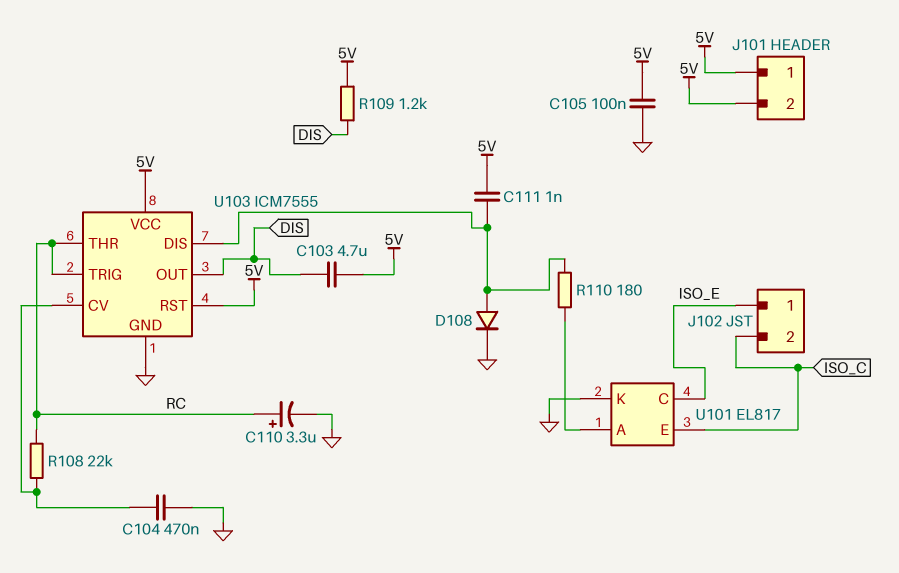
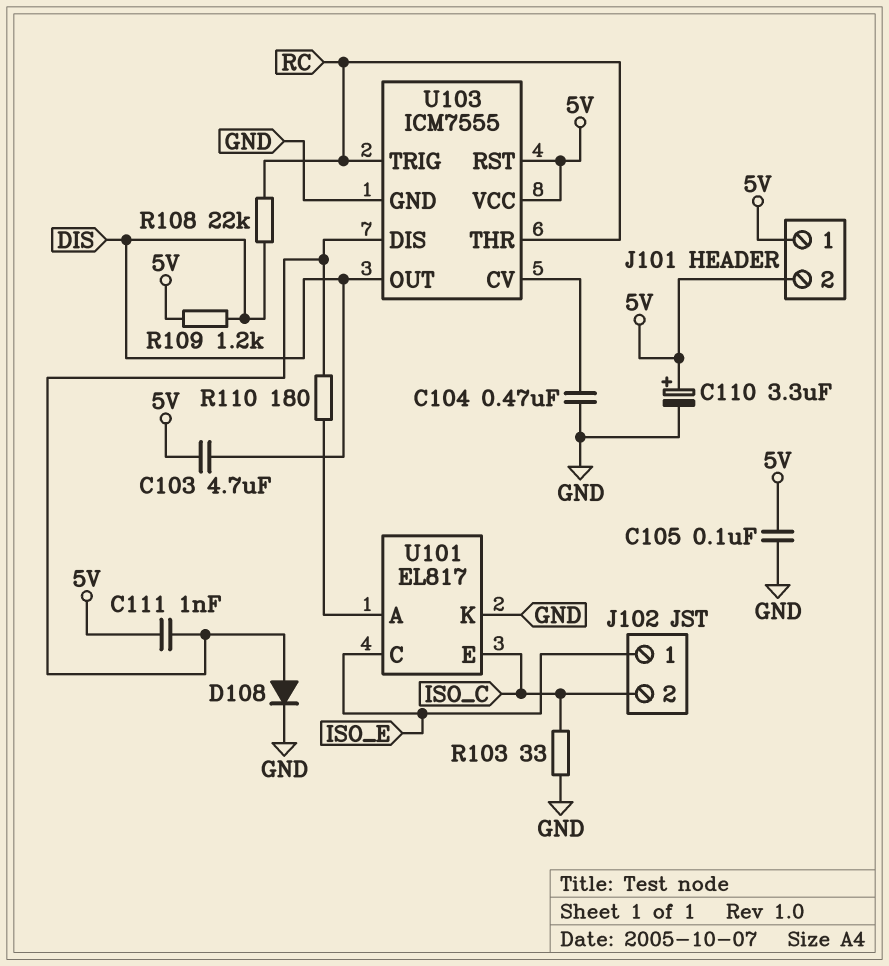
C110: 3.3uF (plus RC, minus GND) -> 3.3uF (plus 5V, minus GND)
R103: none -> 33 (GND, ISO_C)
R108: 22k (RC, U103/CV) -> 22k (DIS, RC)

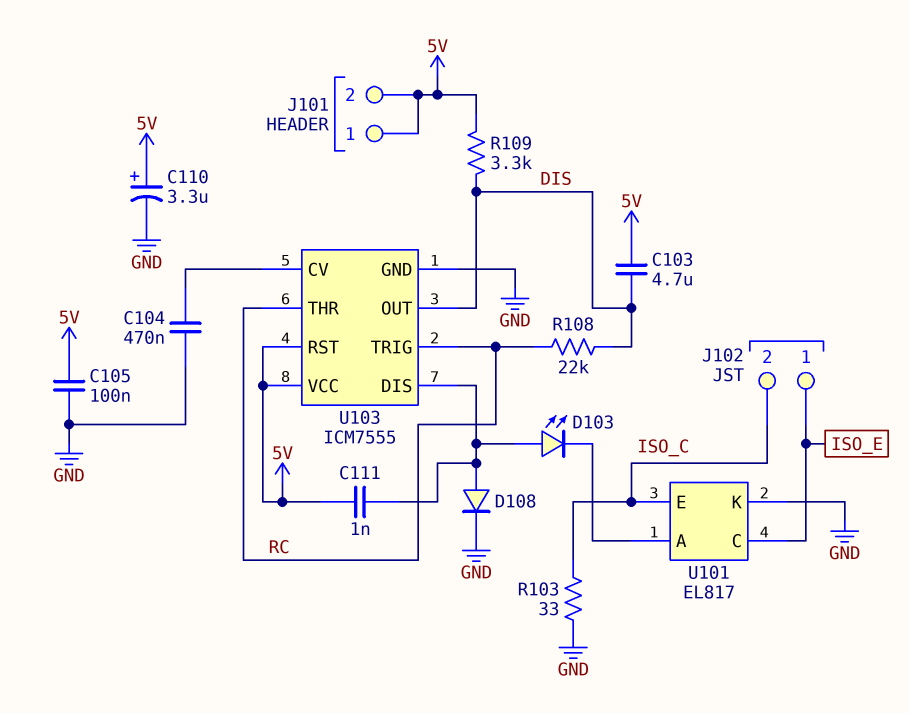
D103: none -> LED (A U103/DIS, K U101/A)
R109: 1.2k (5V, DIS) -> 3.3k (5V, DIS)
R110: 180 (U101/A, U103/DIS) -> none

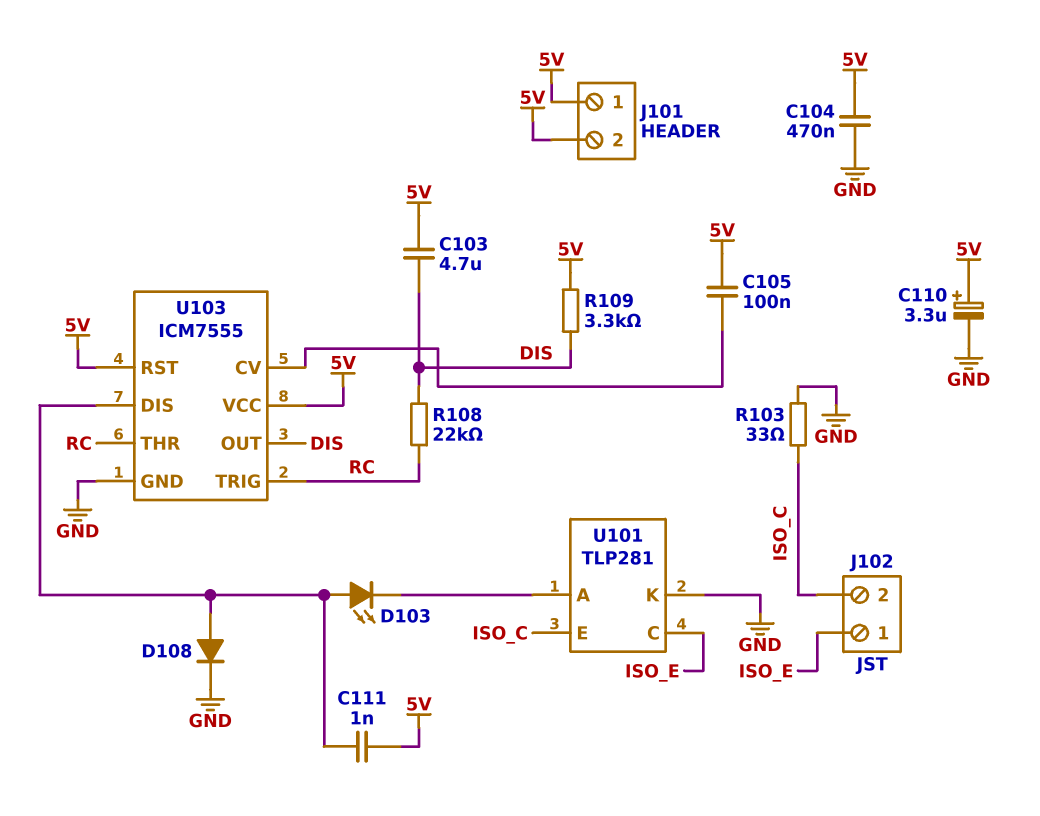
C104: 470nF (GND, U103/CV) -> 470nF (5V, GND)
C105: 100nF (5V, GND) -> 100nF (5V, U103/CV)
U101: EL817 -> TLP281

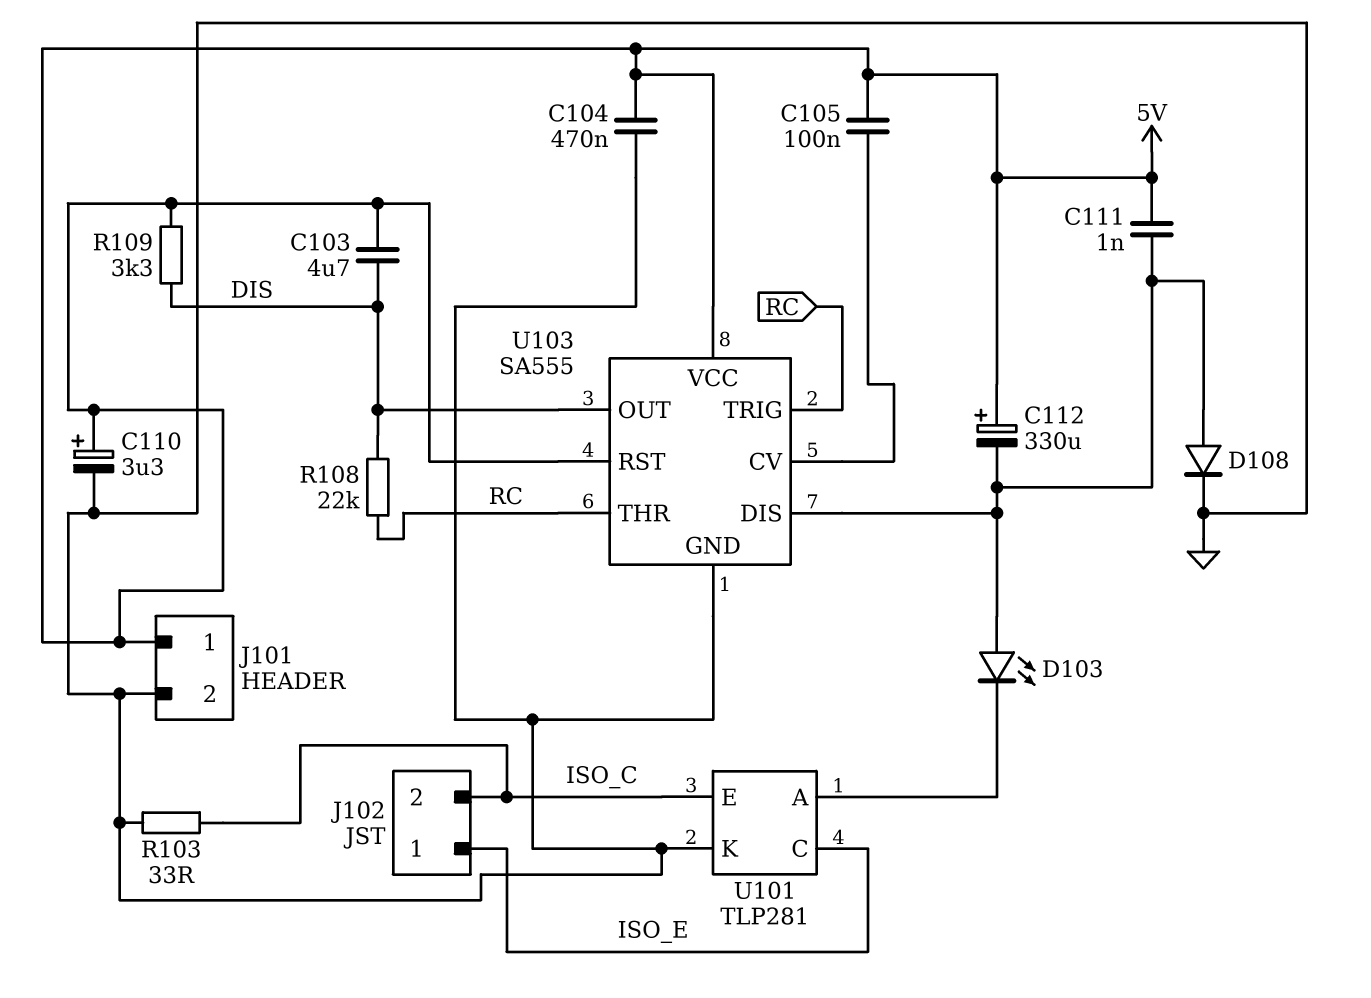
C112: none -> 330uF (plus 5V, minus U103/DIS)
J101 pin 2: 5V -> GND
U103: ICM7555 -> SA555

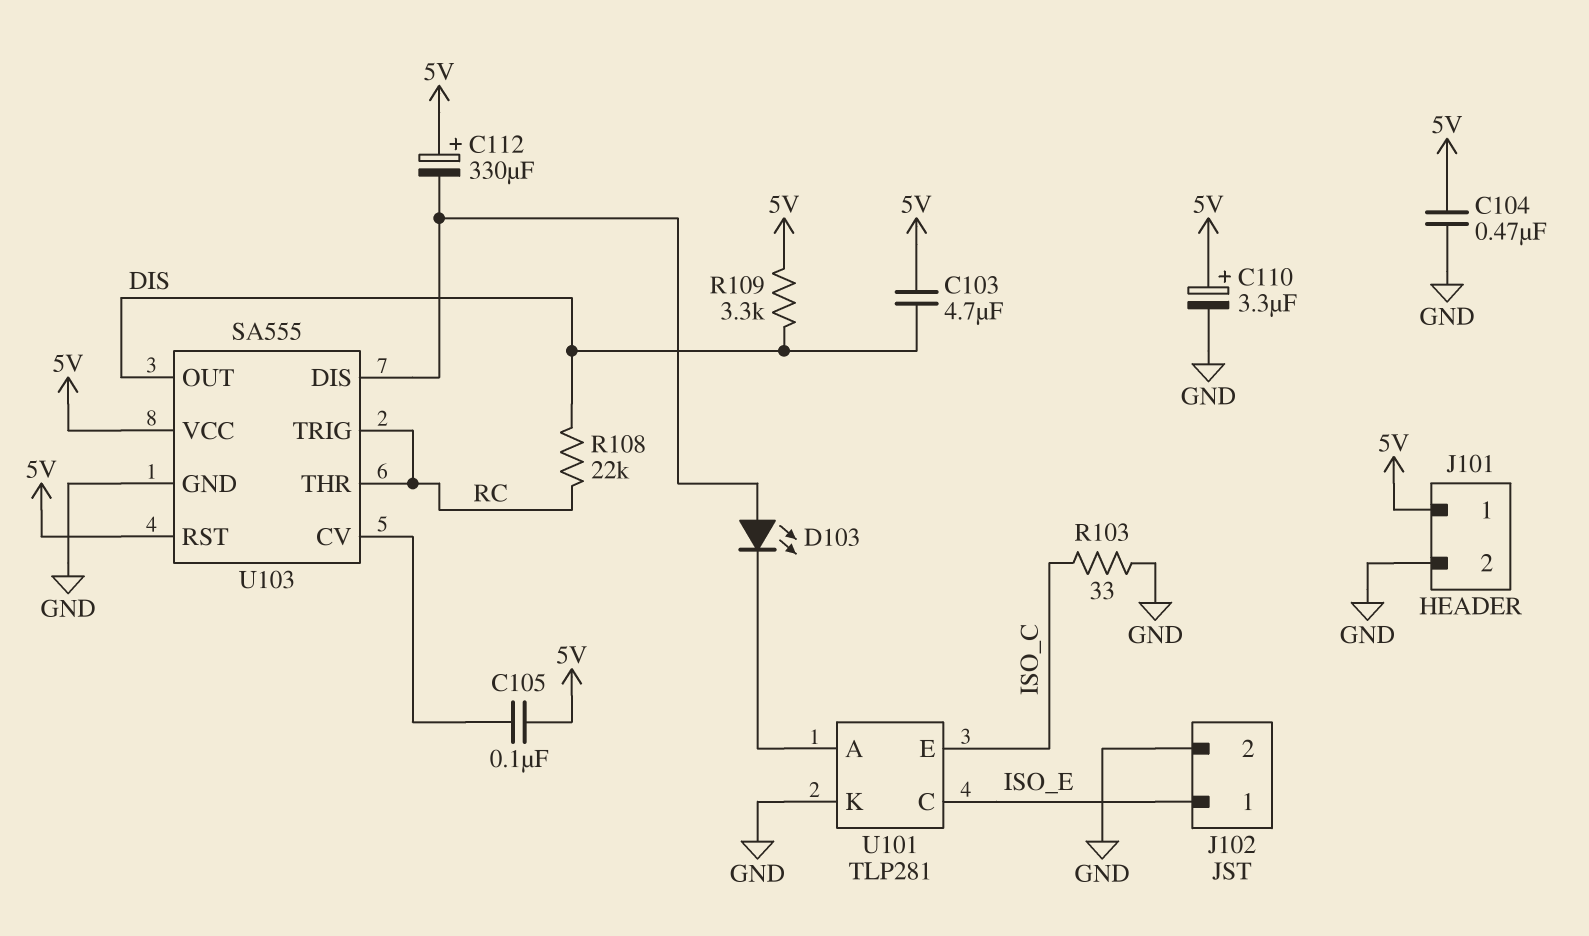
C111: 1nF (5V, U103/DIS) -> none
D108: diode (A U103/DIS, K GND) -> none
J102 pin 2: ISO_C -> GND

